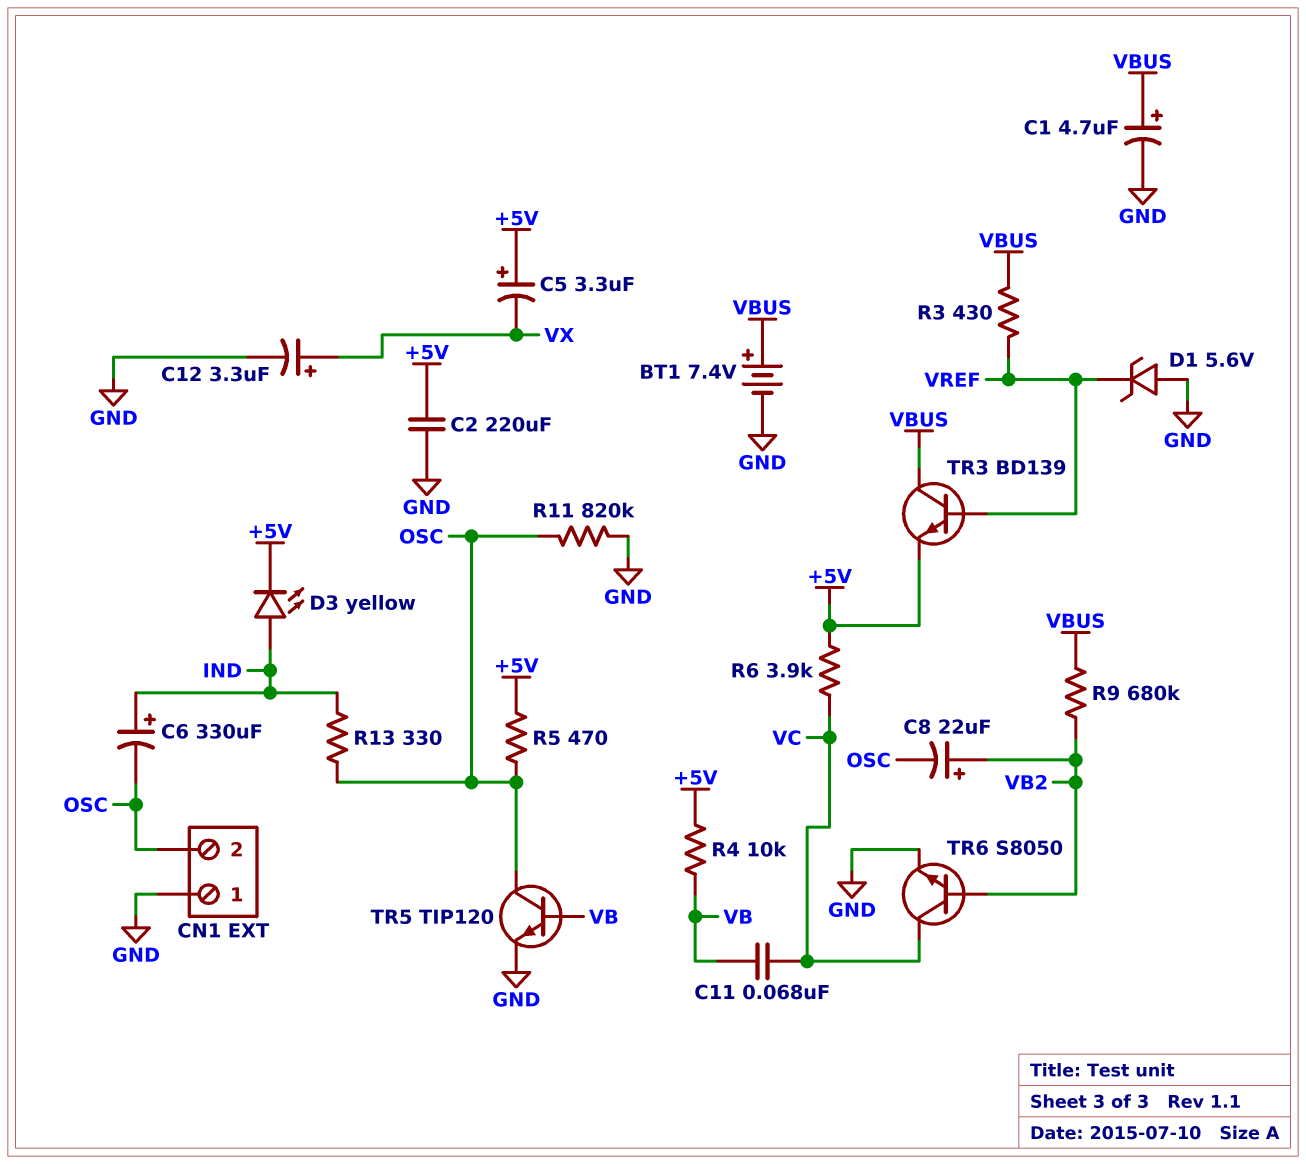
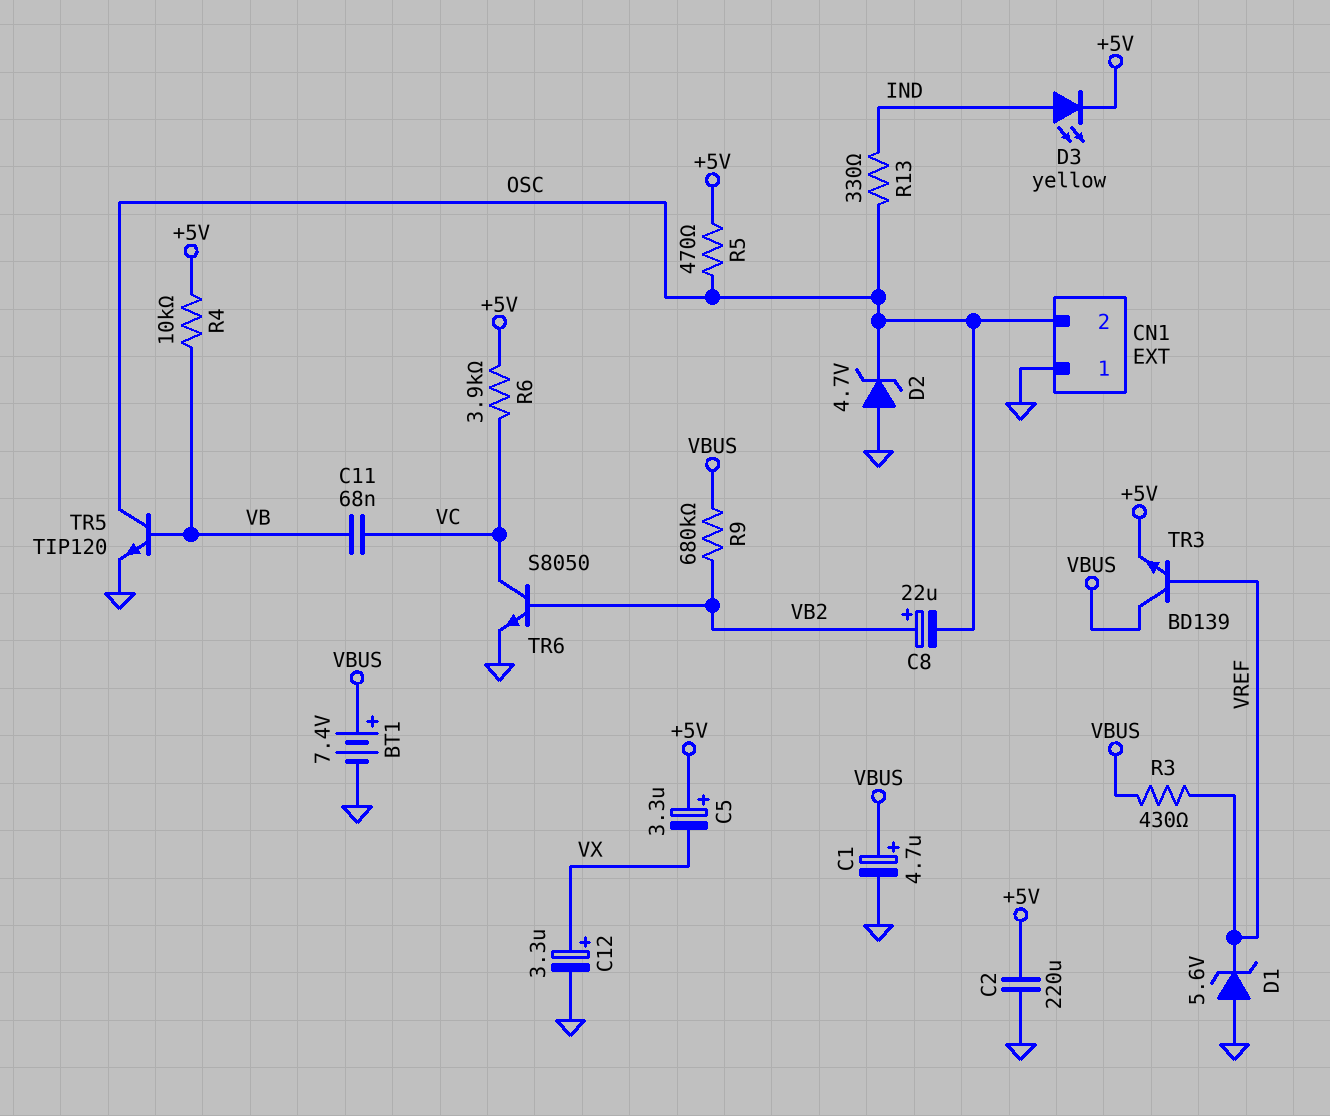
C6: 330uF (plus IND, minus OSC) -> none
D2: none -> zener 4.7V (A GND, K OSC)
R11: 820k (GND, OSC) -> none

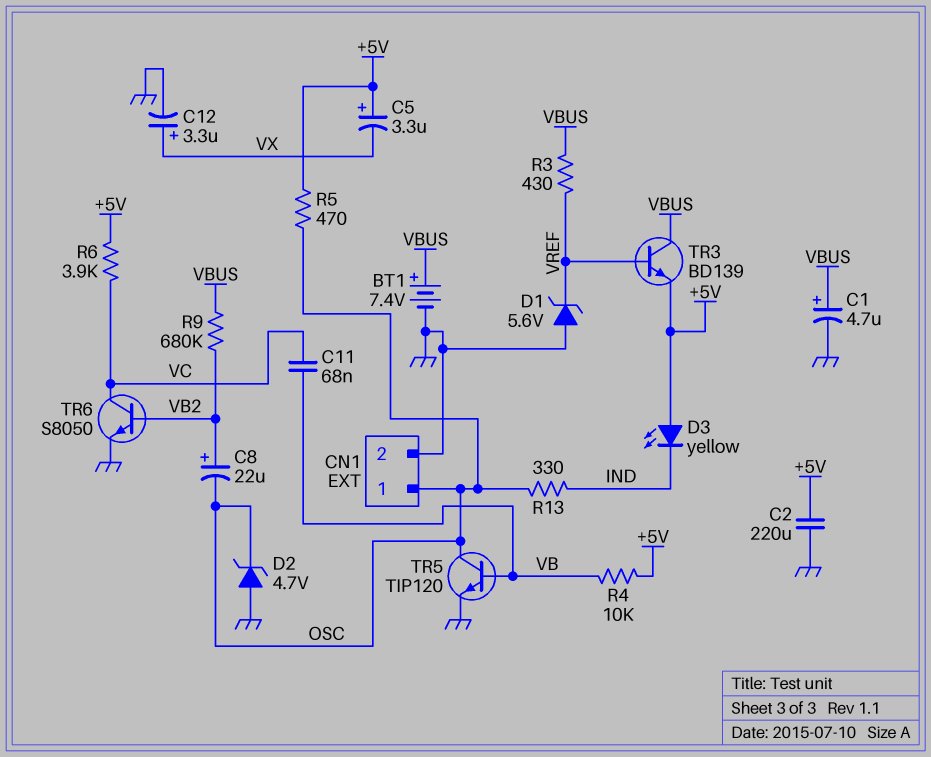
CN1 pin 1: GND -> OSC
CN1 pin 2: OSC -> GND
D3: LED yellow (A IND, K +5V) -> LED yellow (A +5V, K IND)

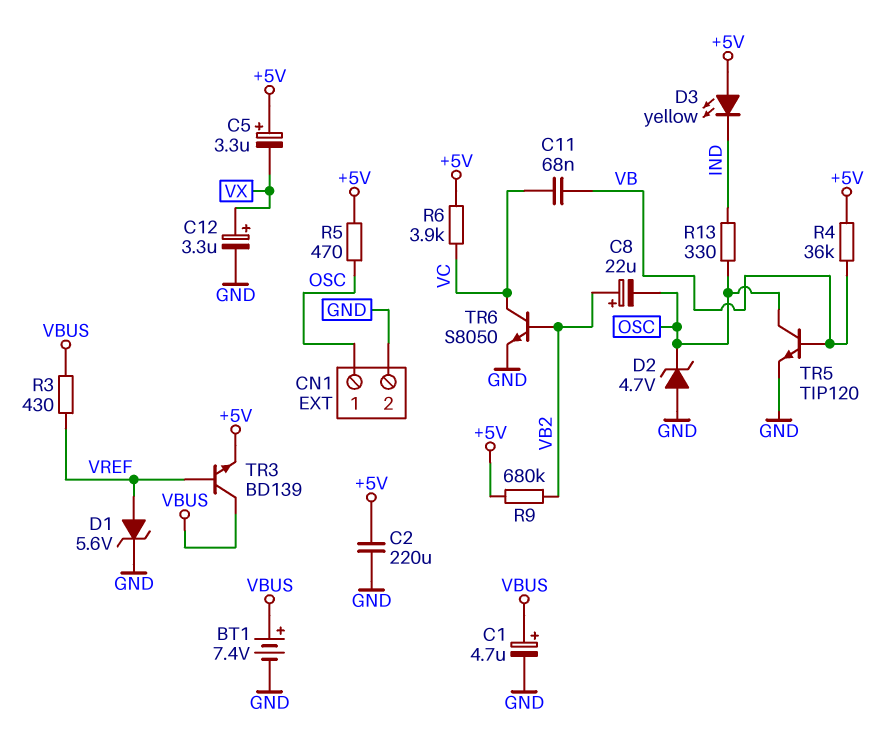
D1: zener 5.6V (A GND, K VREF) -> zener 5.6V (A VREF, K GND)
R4: 10k (+5V, VB) -> 36k (+5V, VB)
R9: 680k (VB2, VBUS) -> 680k (+5V, VB2)

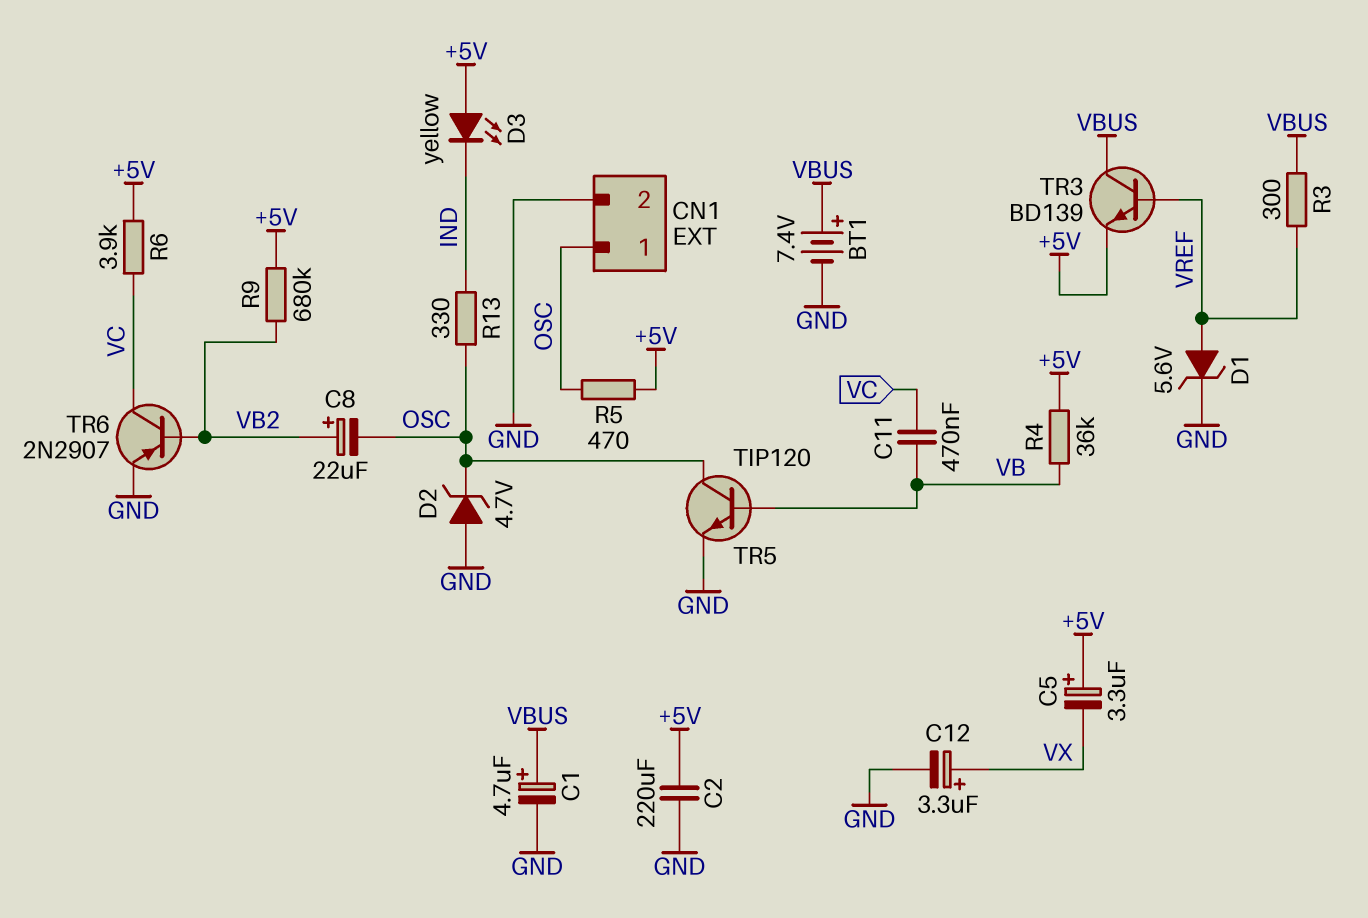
C11: 68nF (VB, VC) -> 470nF (VB, VC)
R3: 430 (VBUS, VREF) -> 300 (VBUS, VREF)
TR6: NPN S8050 (B VB2, C VC, E GND) -> PNP 2N2907 (B VB2, C VC, E GND)

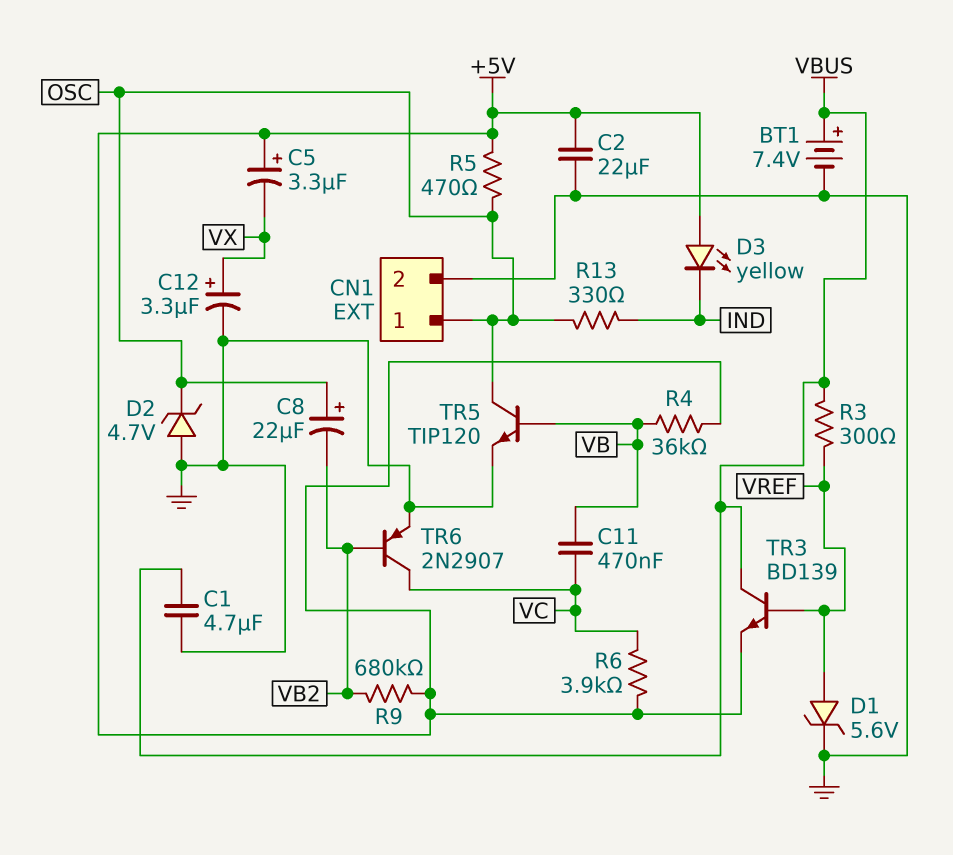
C1: 4.7uF (plus VBUS, minus GND) -> 4.7uF (GND, VBUS)
C2: 220uF (+5V, GND) -> 22uF (+5V, GND)
C8: 22uF (plus VB2, minus OSC) -> 22uF (plus OSC, minus VB2)

